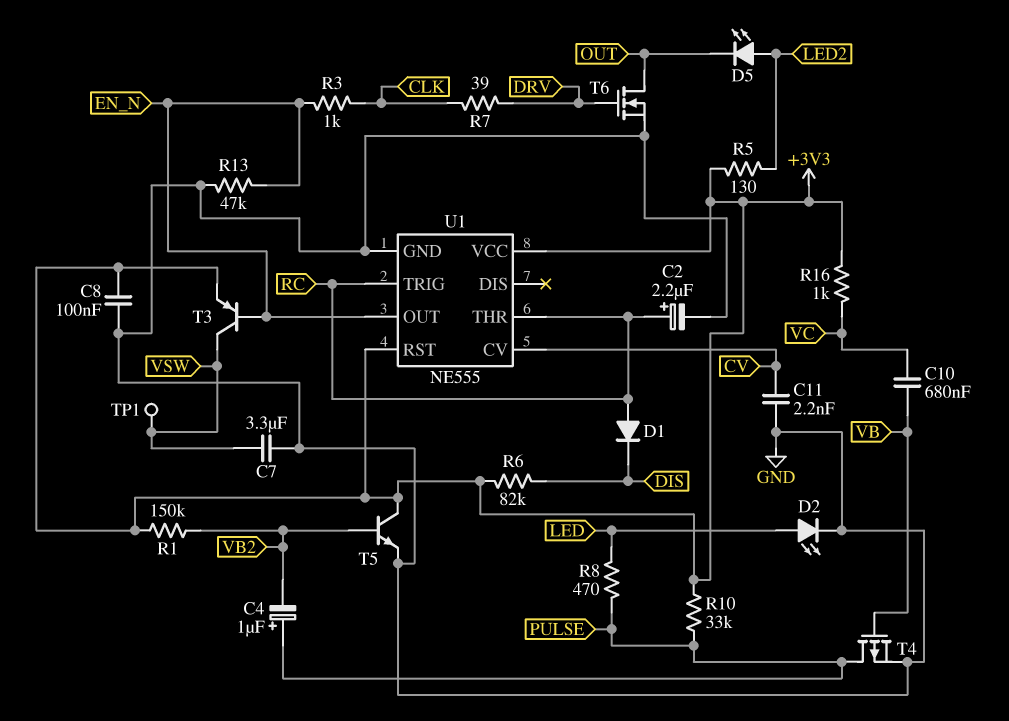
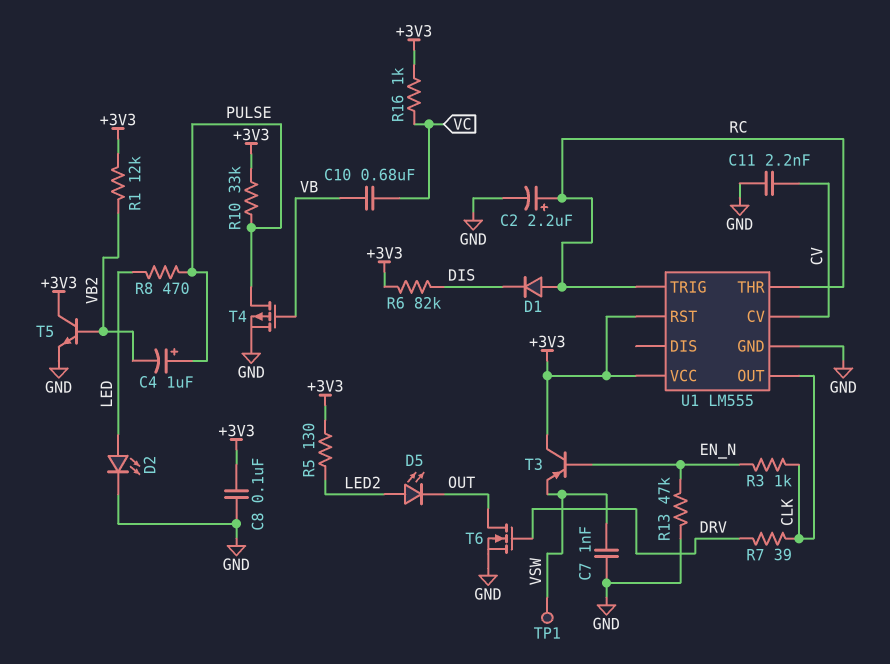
C7: 3.3uF (GND, VSW) -> 1nF (GND, VSW)
R1: 150k (+3V3, VB2) -> 12k (+3V3, VB2)
T3: PNP (B EN_N, C VSW, E +3V3) -> PNP (B EN_N, C +3V3, E VSW)
U1: NE555 -> LM555
U1 pin OUT: EN_N -> CLK

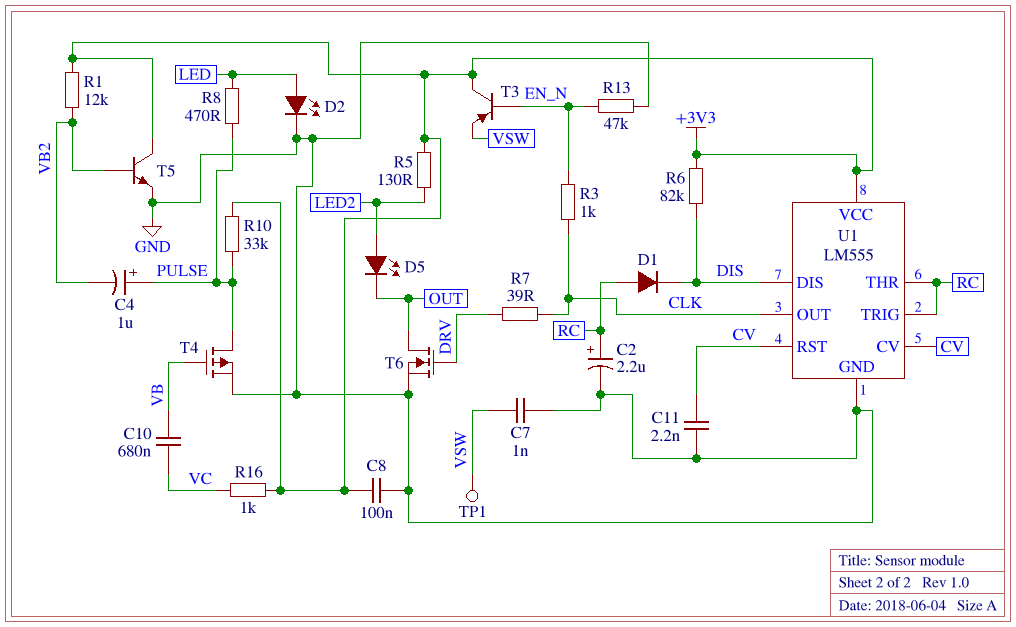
U1 pin DIS: none -> DIS
U1 pin RST: +3V3 -> CV

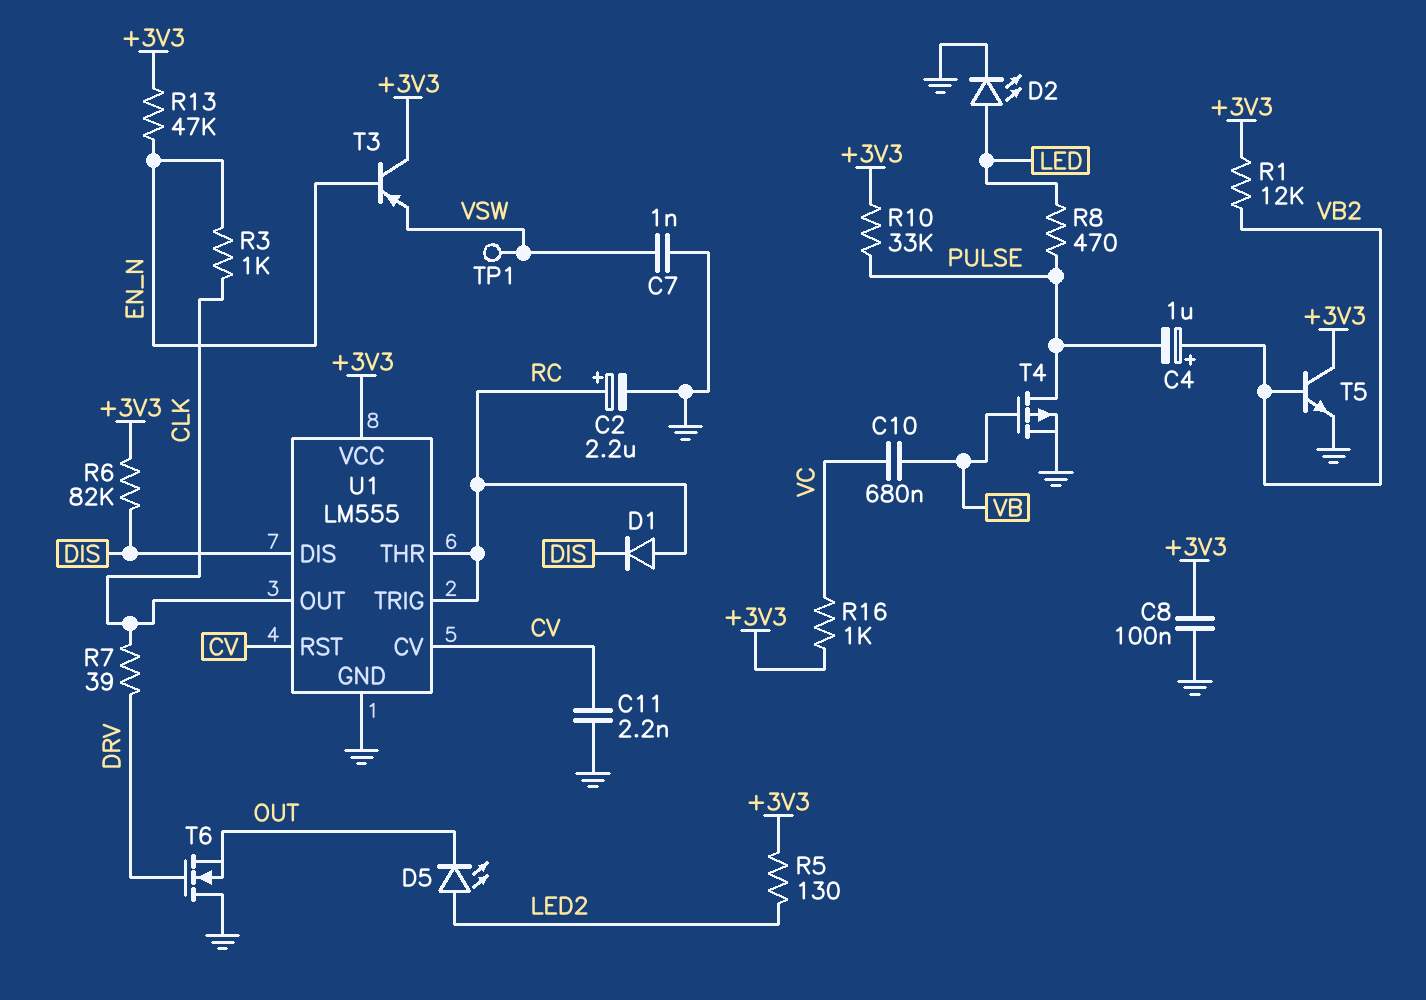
C4: 1uF (plus PULSE, minus VB2) -> 1uF (plus VB2, minus PULSE)
R13: 47k (EN_N, GND) -> 47k (+3V3, EN_N)
T6: NMOS (G DRV, D OUT, S GND) -> NMOS (G DRV, D GND, S OUT)

